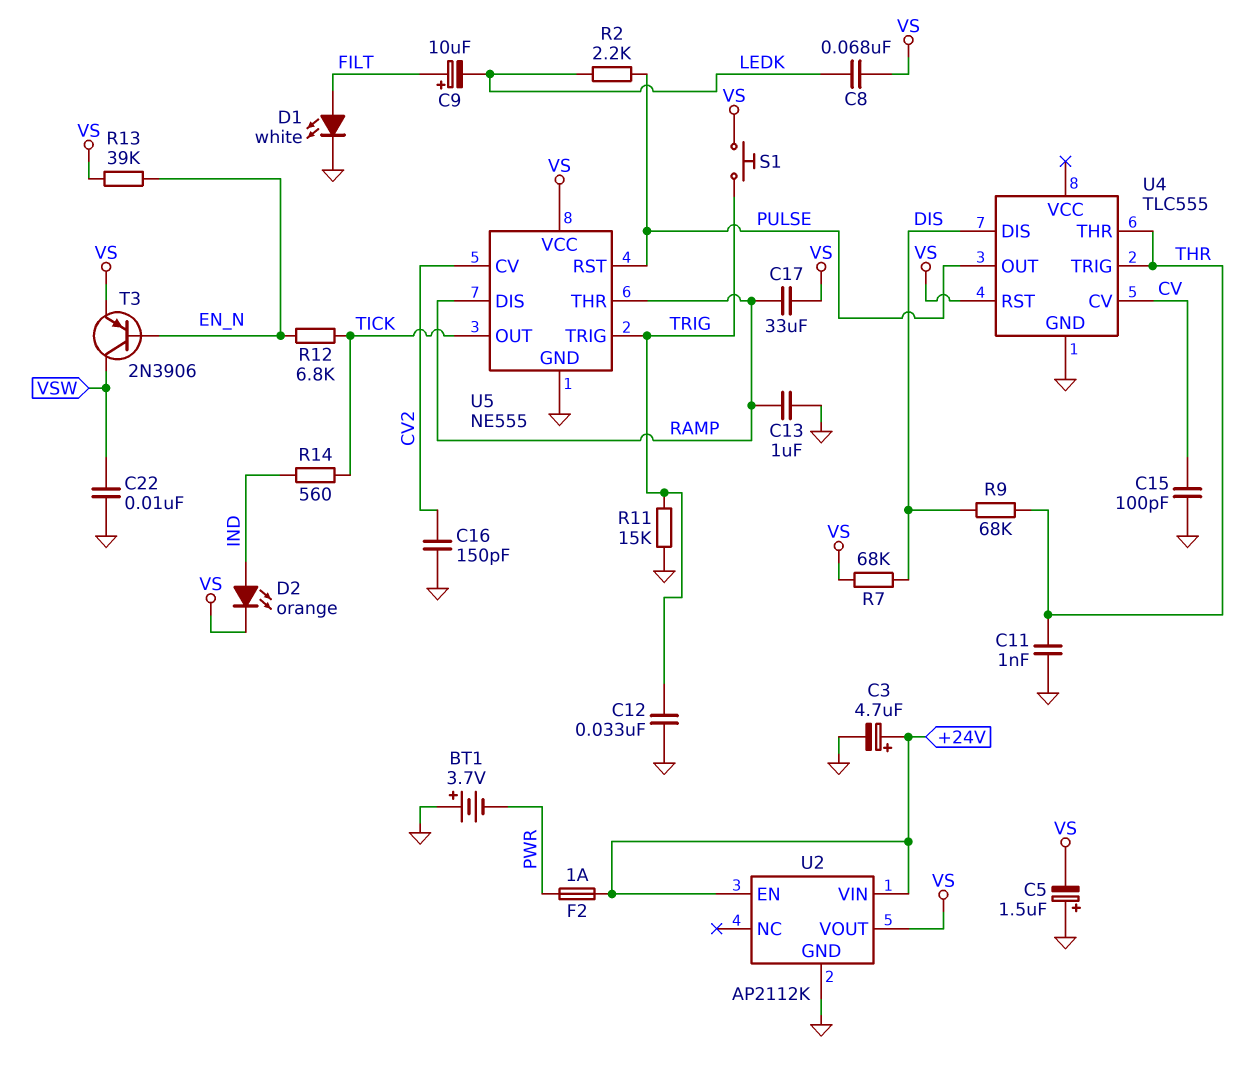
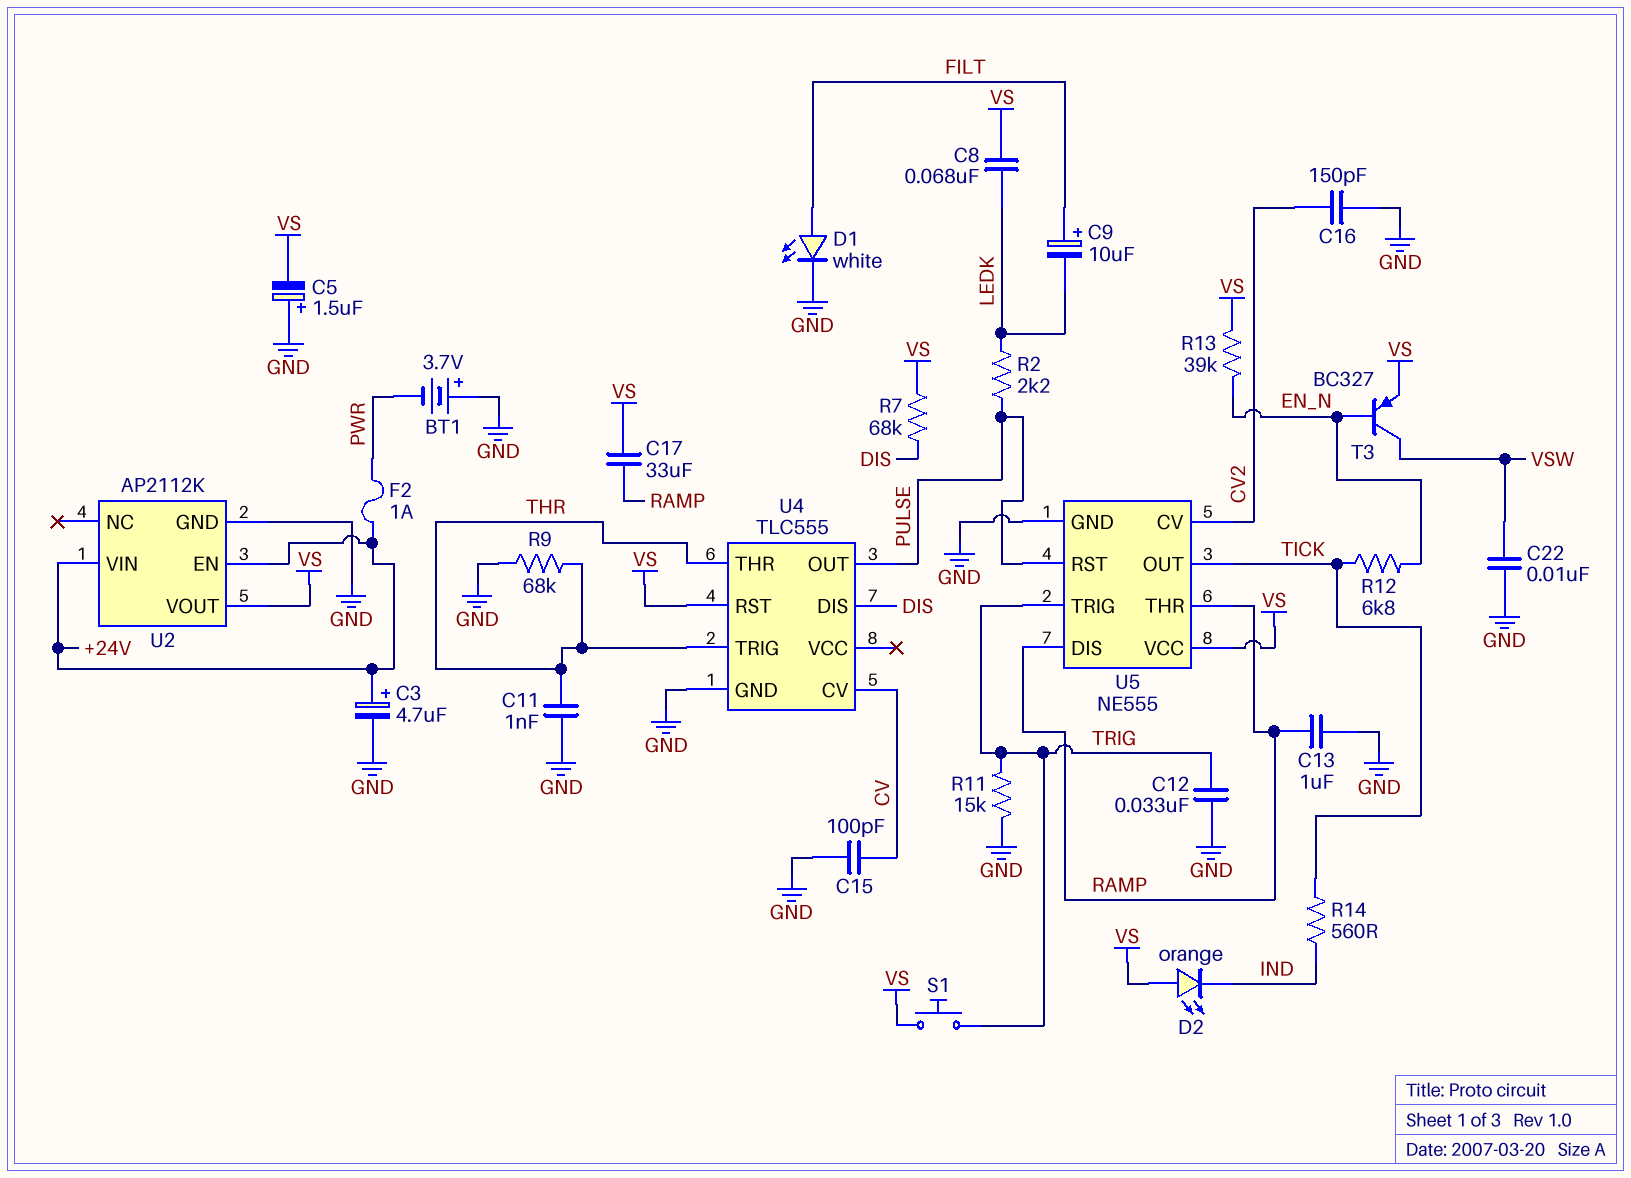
D2: LED orange (A IND, K VS) -> LED orange (A VS, K IND)
R9: 68k (DIS, THR) -> 68k (GND, THR)
T3: PNP 2N3906 (B EN_N, C VSW, E VS) -> PNP BC327 (B EN_N, C VSW, E VS)

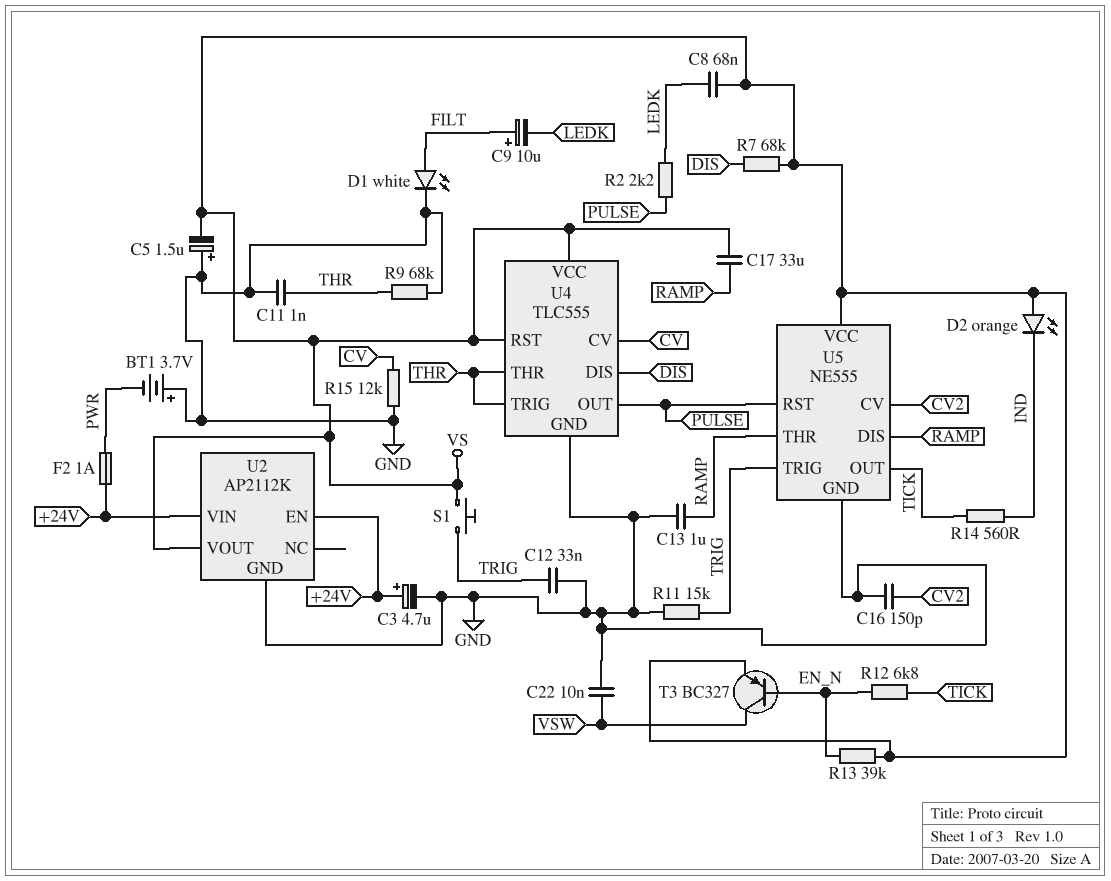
C15: 100pF (CV, GND) -> none
R15: none -> 12k (CV, GND)
U4 pin VCC: none -> VS

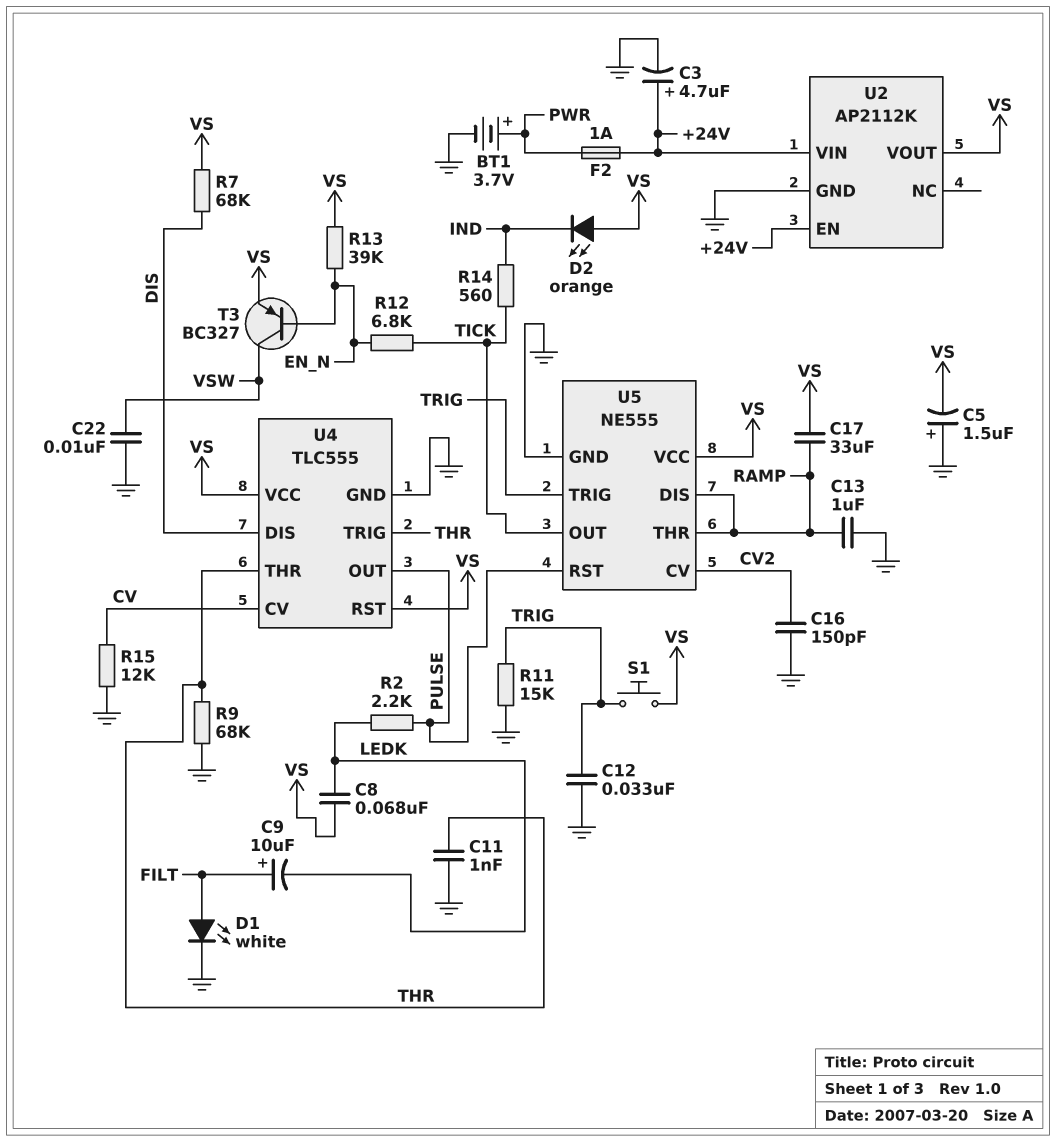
BT1: 3.7V (plus GND, minus PWR) -> 3.7V (plus PWR, minus GND)

